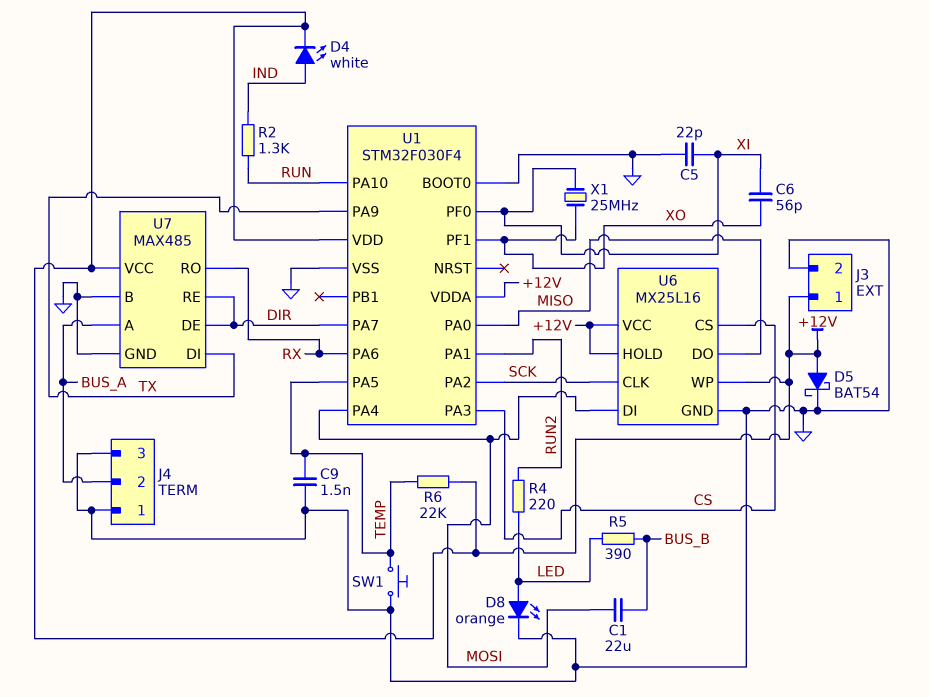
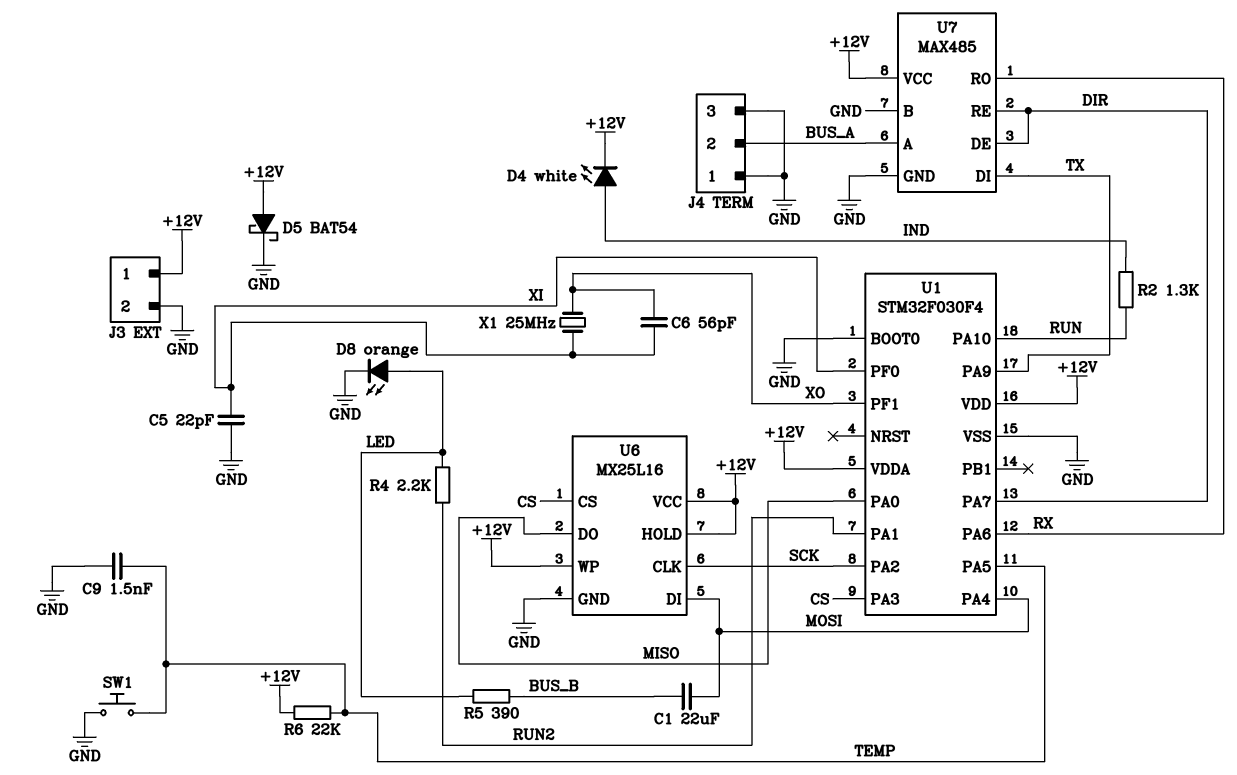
R4: 220 (LED, RUN2) -> 2.2k (LED, RUN2)

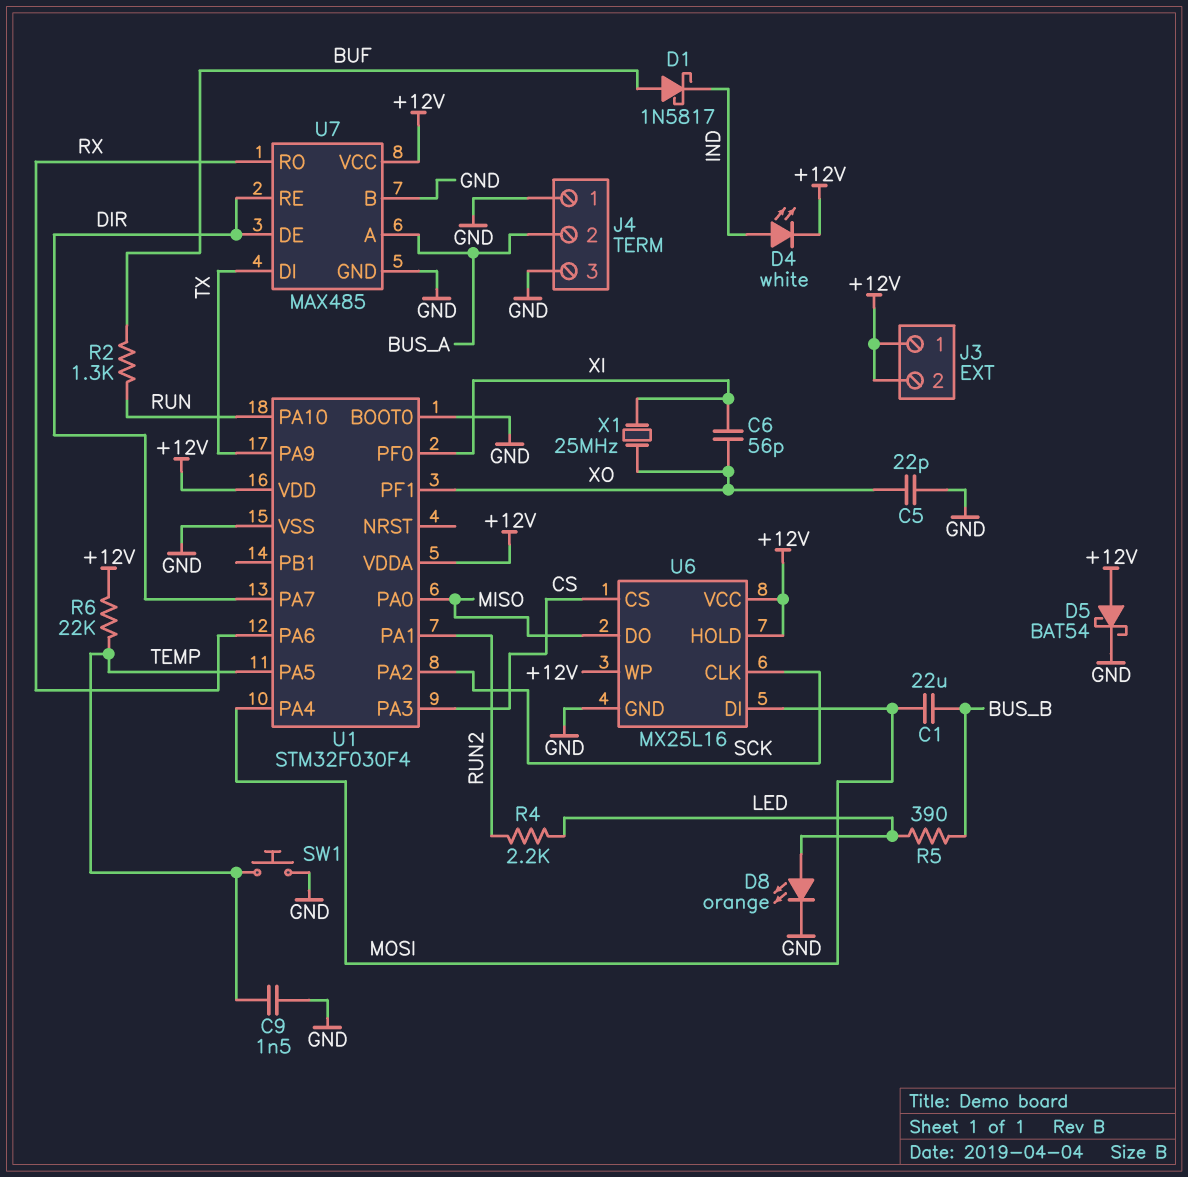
C5: 22pF (GND, XI) -> 22pF (GND, XO)
D1: none -> schottky 1N5817 (A BUF, K IND)
J3 pin 2: GND -> +12V
R2: 1.3k (IND, RUN) -> 1.3k (BUF, RUN)

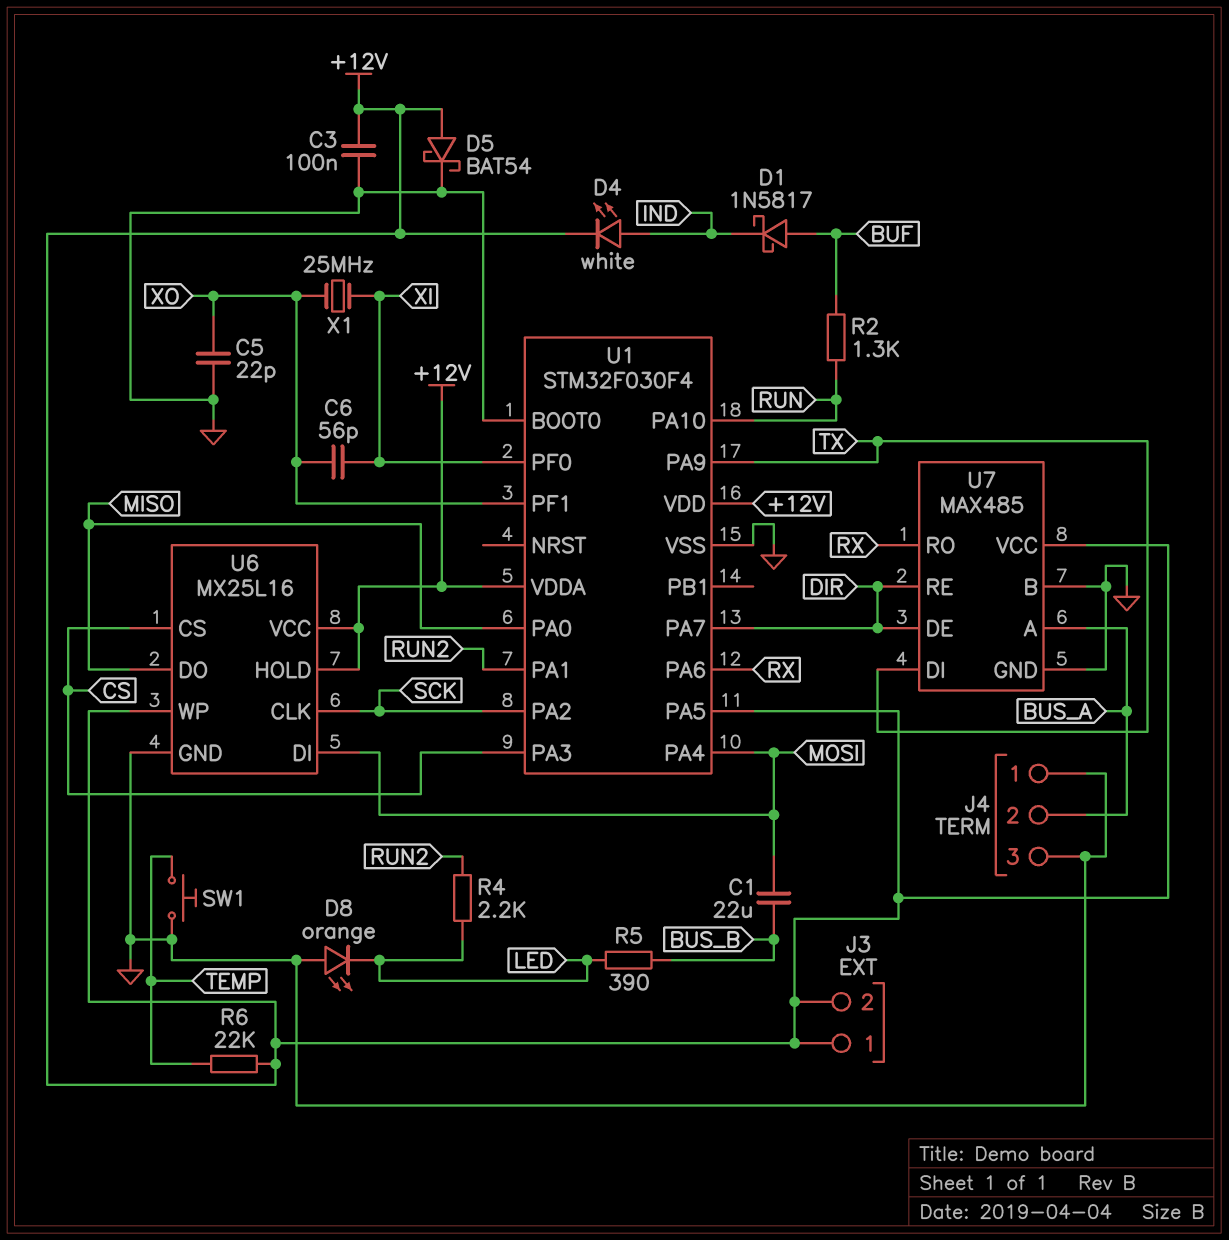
C3: none -> 100nF (+12V, GND)
C9: 1.5nF (GND, TEMP) -> none
D8: LED orange (A LED, K GND) -> LED orange (A GND, K LED)
U1 pin PA5: TEMP -> +12V

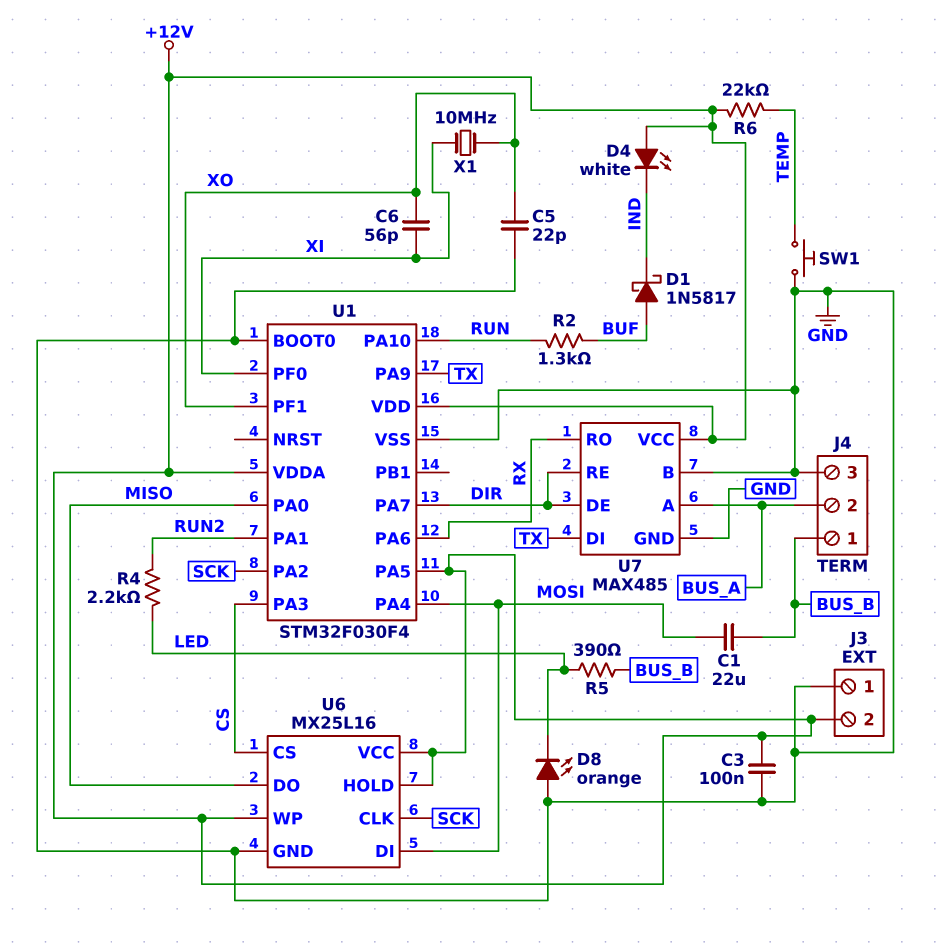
D4: LED white (A IND, K +12V) -> LED white (A +12V, K IND)
D5: schottky BAT54 (A +12V, K GND) -> none
J3 pin 1: +12V -> GND
J4 pin 1: GND -> BUS_B
X1: 25MHz (XI, XO) -> 10MHz (XI, XO)

